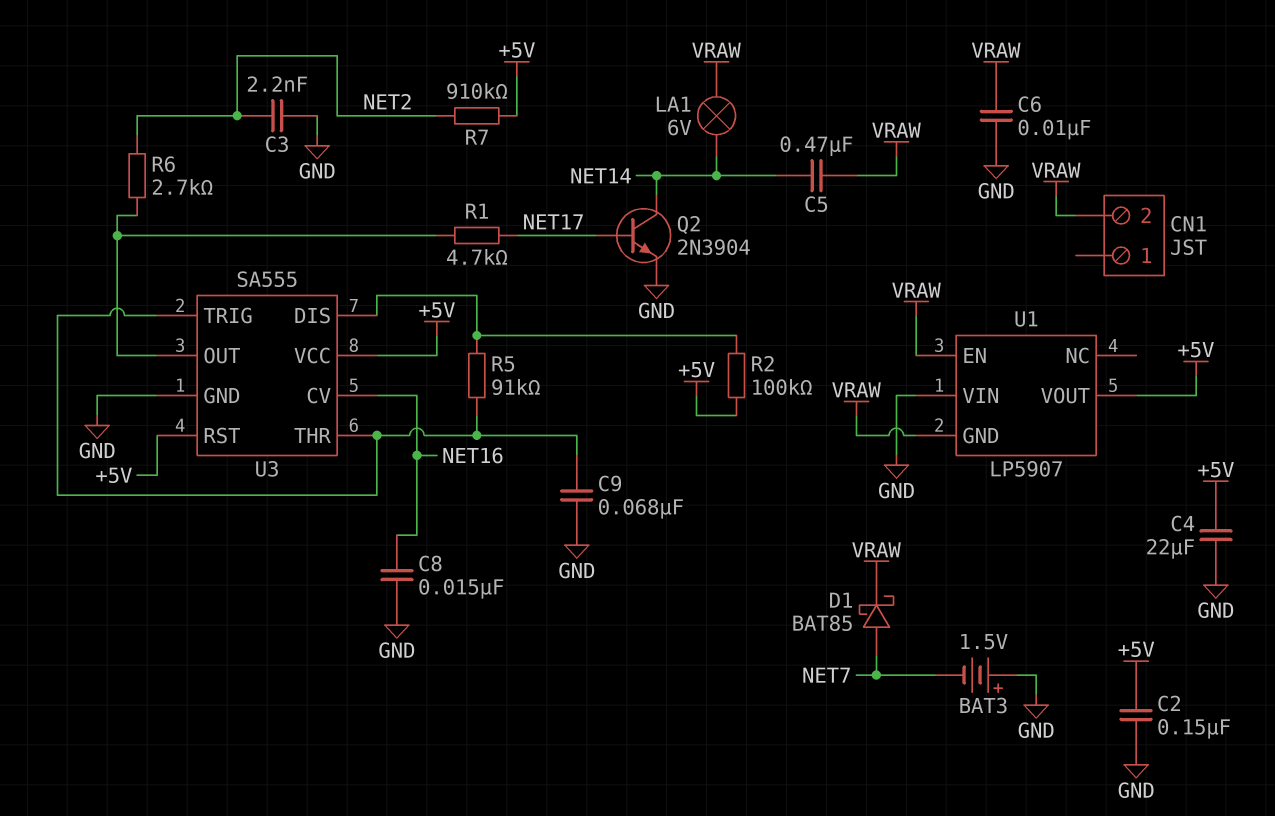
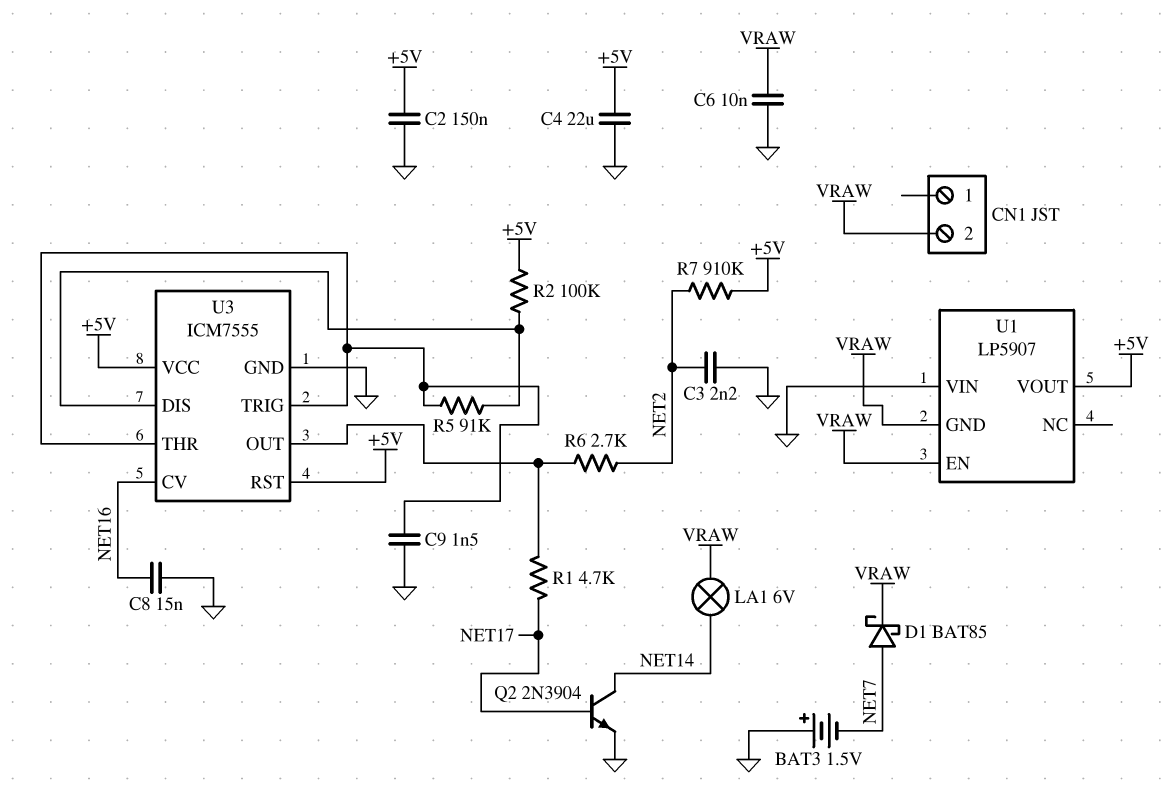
C5: 470nF (NET14, VRAW) -> none
C9: 68nF (GND, U3/THR) -> 1.5nF (GND, U3/THR)
U3: SA555 -> ICM7555

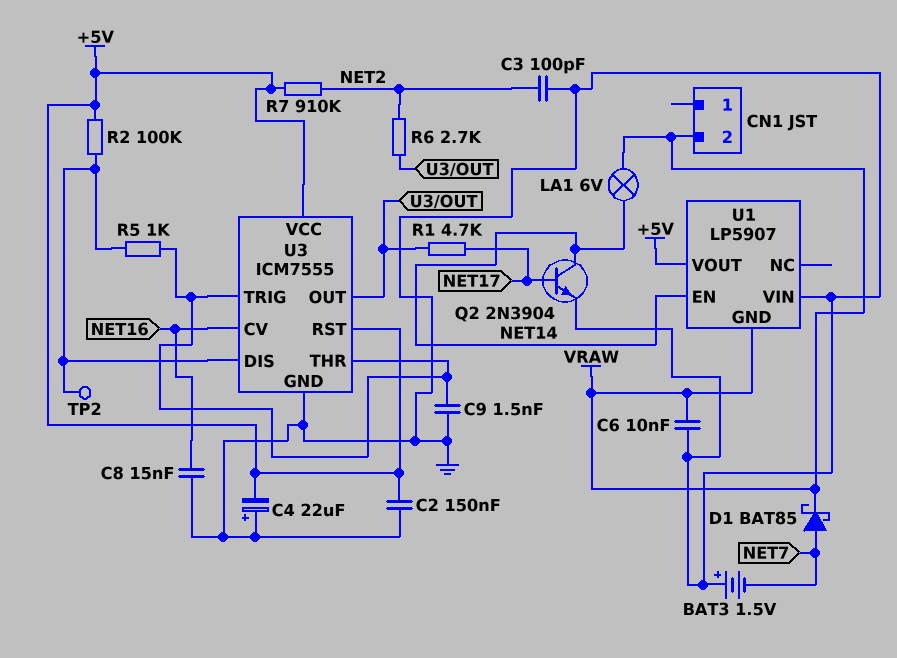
C3: 2.2nF (GND, NET2) -> 100pF (GND, NET2)
C4: 22uF (+5V, GND) -> 22uF (plus GND, minus +5V)
R5: 91k (U3/DIS, U3/THR) -> 1k (U3/DIS, U3/THR)
TP2: none -> test point (U3/DIS)
U1 pin EN: VRAW -> NET14

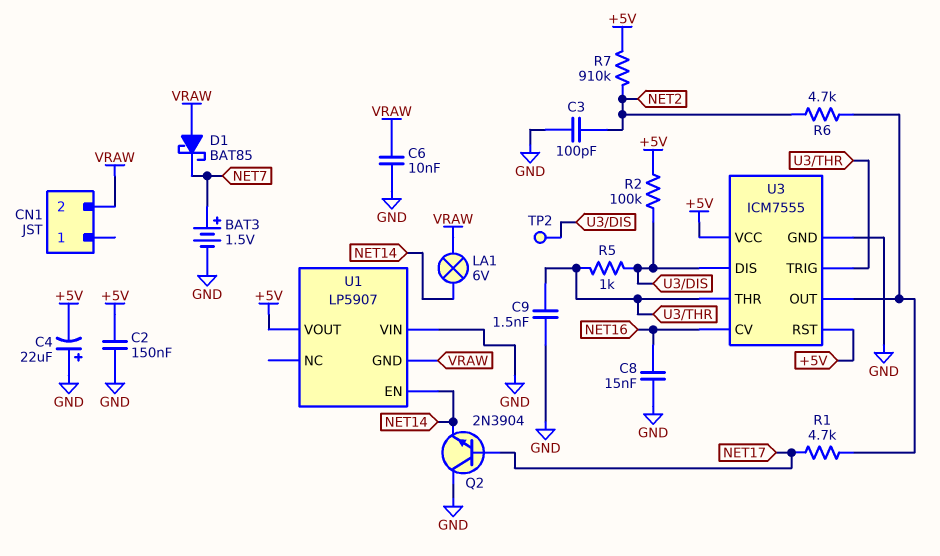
BAT3: 1.5V (plus GND, minus NET7) -> 1.5V (plus NET7, minus GND)
D1: schottky BAT85 (A NET7, K VRAW) -> schottky BAT85 (A VRAW, K NET7)
Q2: NPN 2N3904 (B NET17, C NET14, E GND) -> NPN 2N3904 (B NET17, C GND, E NET14)
R6: 2.7k (NET2, U3/OUT) -> 4.7k (NET2, U3/OUT)

